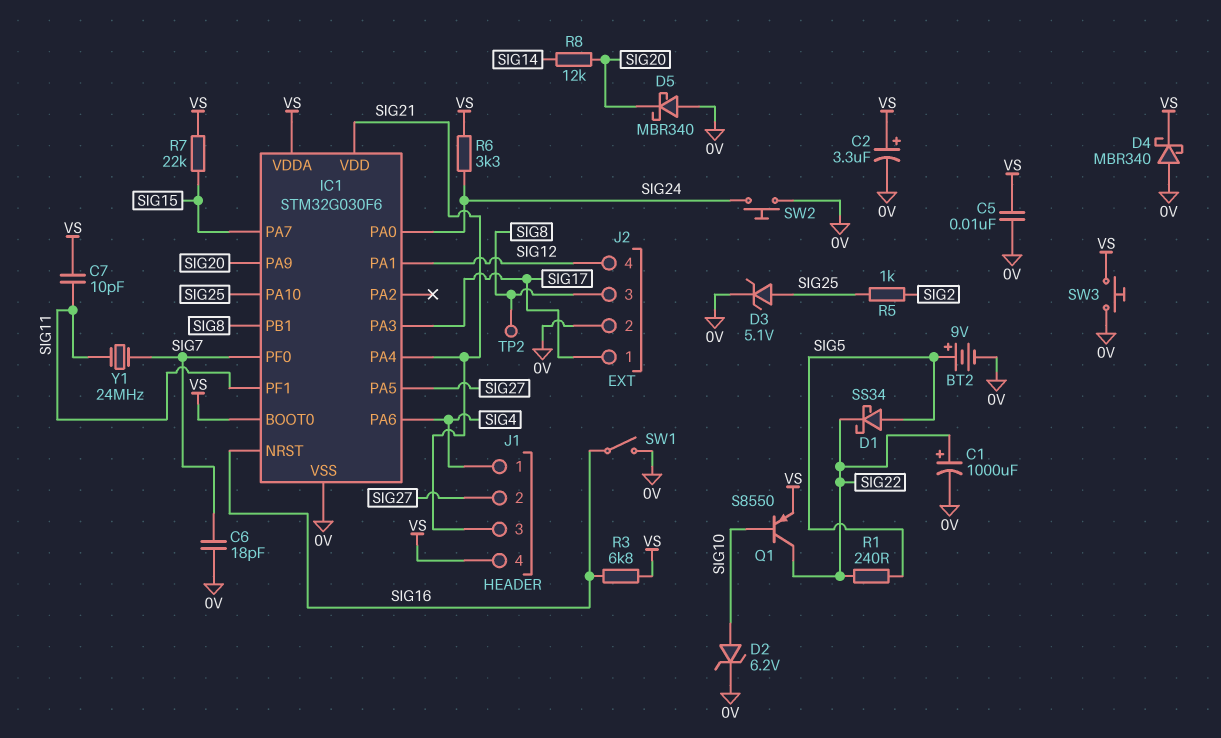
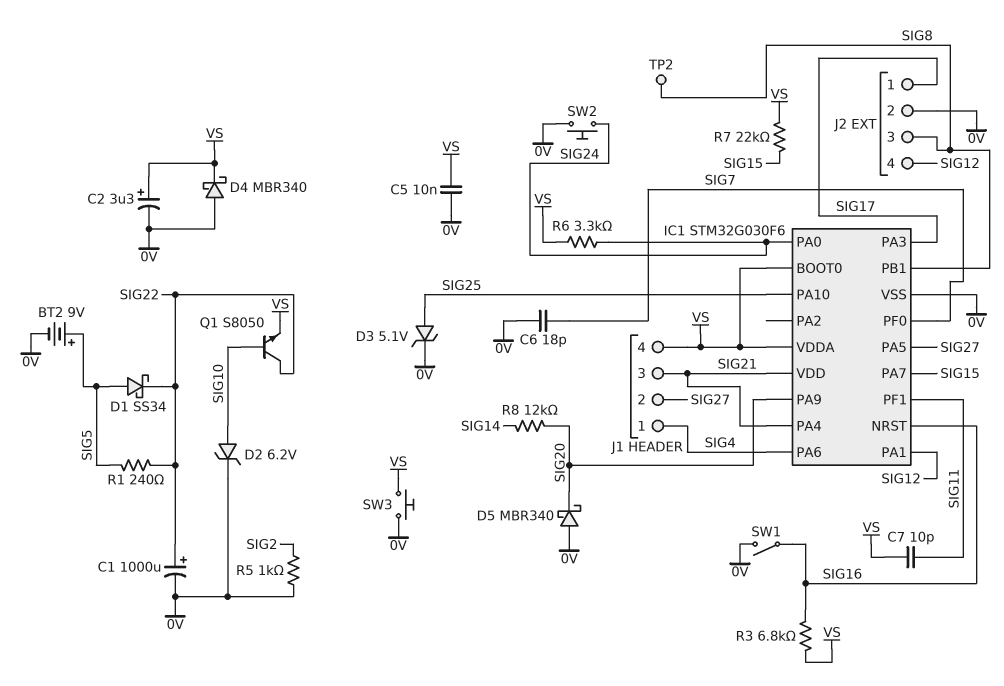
Q1: PNP S8550 (B SIG10, C SIG22, E VS) -> NPN S8050 (B SIG10, C SIG22, E VS)
R5: 1k (SIG2, SIG25) -> 1k (0V, SIG2)
Y1: 24MHz (SIG7, SIG11) -> none

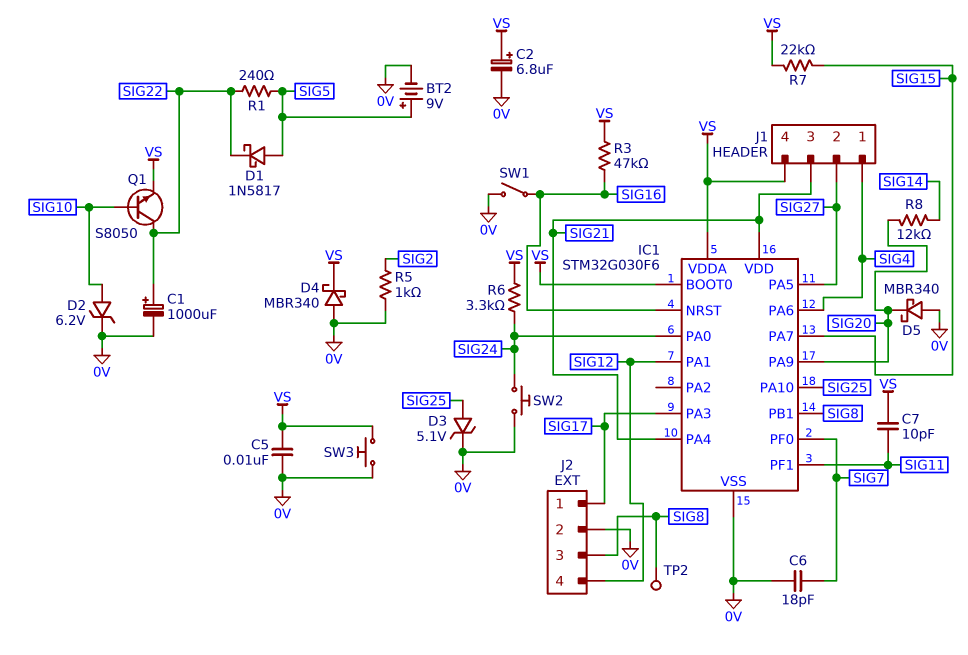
C2: 3.3uF (plus VS, minus 0V) -> 6.8uF (plus VS, minus 0V)
D1: schottky SS34 (A SIG5, K SIG22) -> schottky 1N5817 (A SIG5, K SIG22)
R3: 6.8k (SIG16, VS) -> 47k (SIG16, VS)

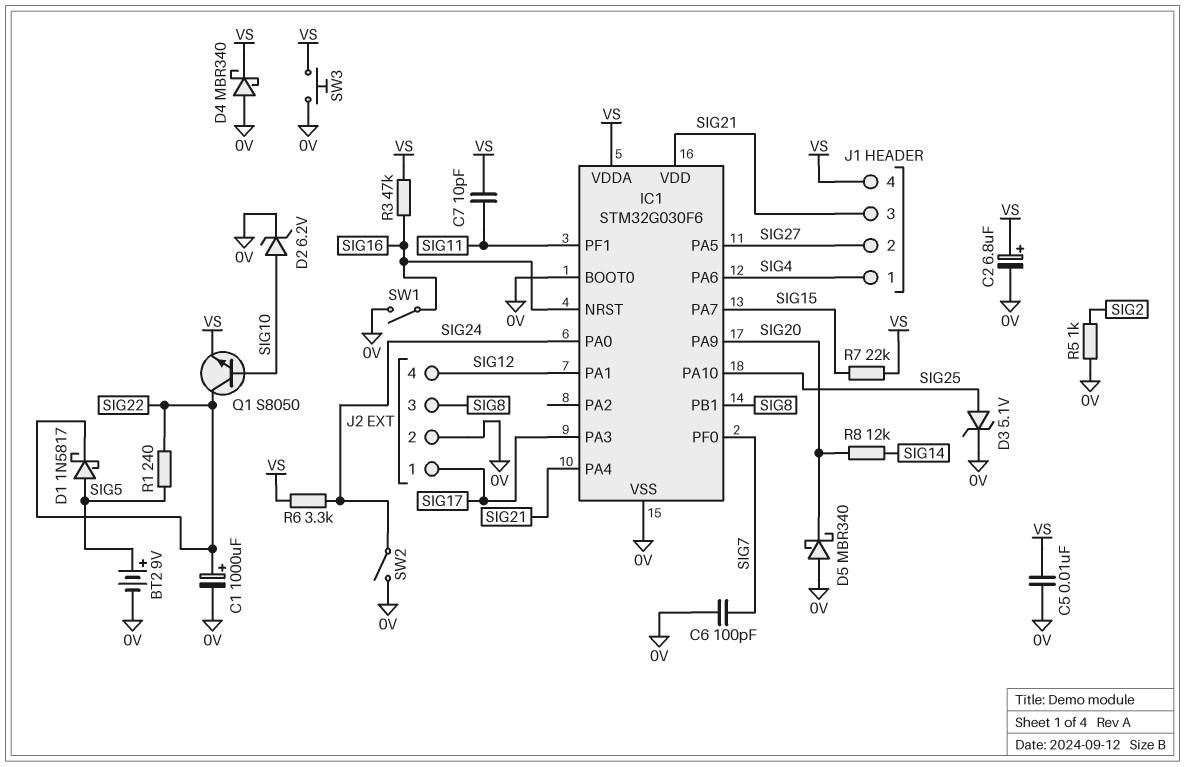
C6: 18pF (0V, SIG7) -> 100pF (0V, SIG7)
IC1 pin BOOT0: VS -> 0V
SW2: button (0V, SIG24) -> switch (0V, SIG24)
TP2: test point (SIG8) -> none

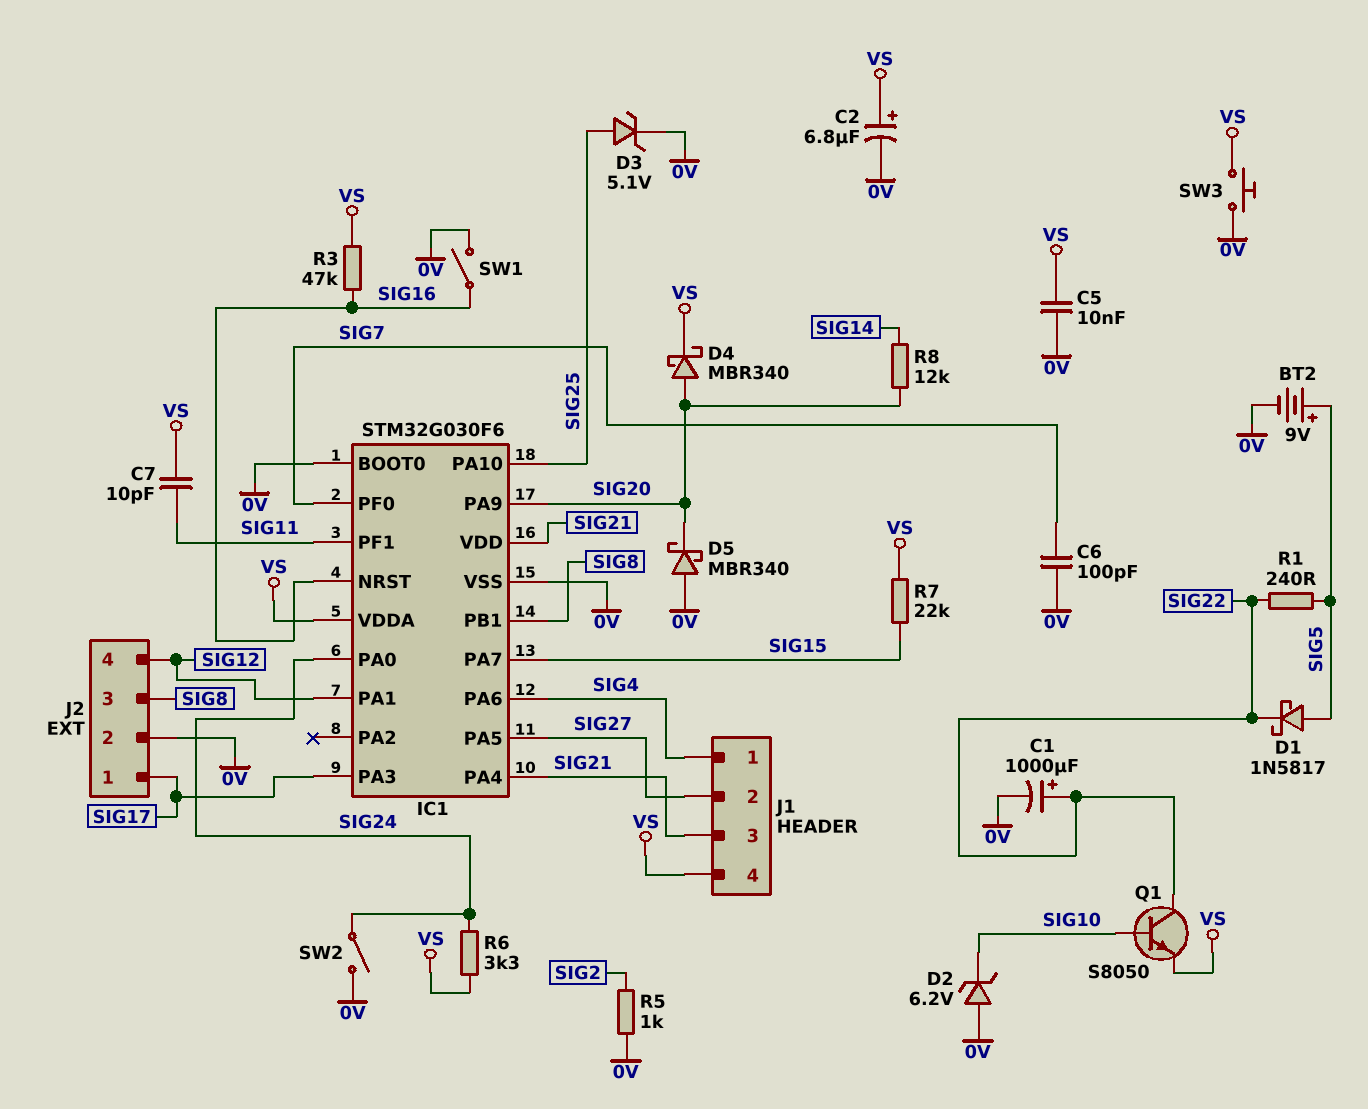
D2: zener 6.2V (A SIG10, K 0V) -> zener 6.2V (A 0V, K SIG10)
D4: schottky MBR340 (A 0V, K VS) -> schottky MBR340 (A SIG20, K VS)

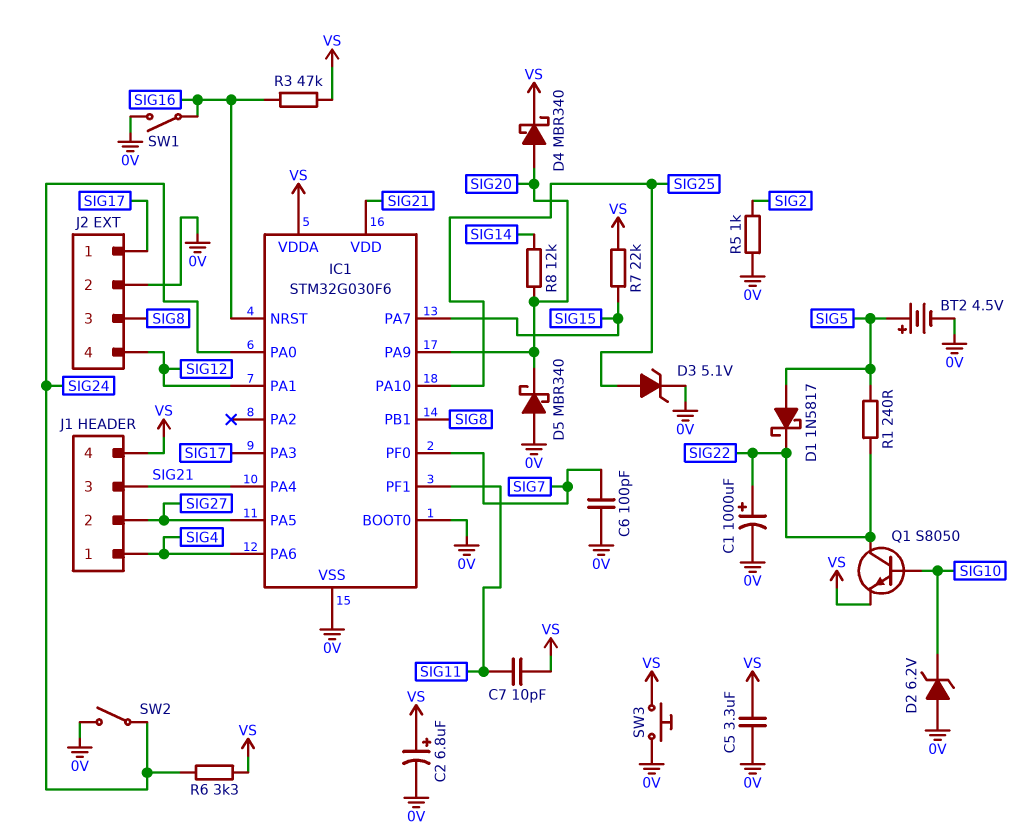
BT2: 9V (plus SIG5, minus 0V) -> 4.5V (plus SIG5, minus 0V)
C5: 10nF (0V, VS) -> 3.3uF (0V, VS)

